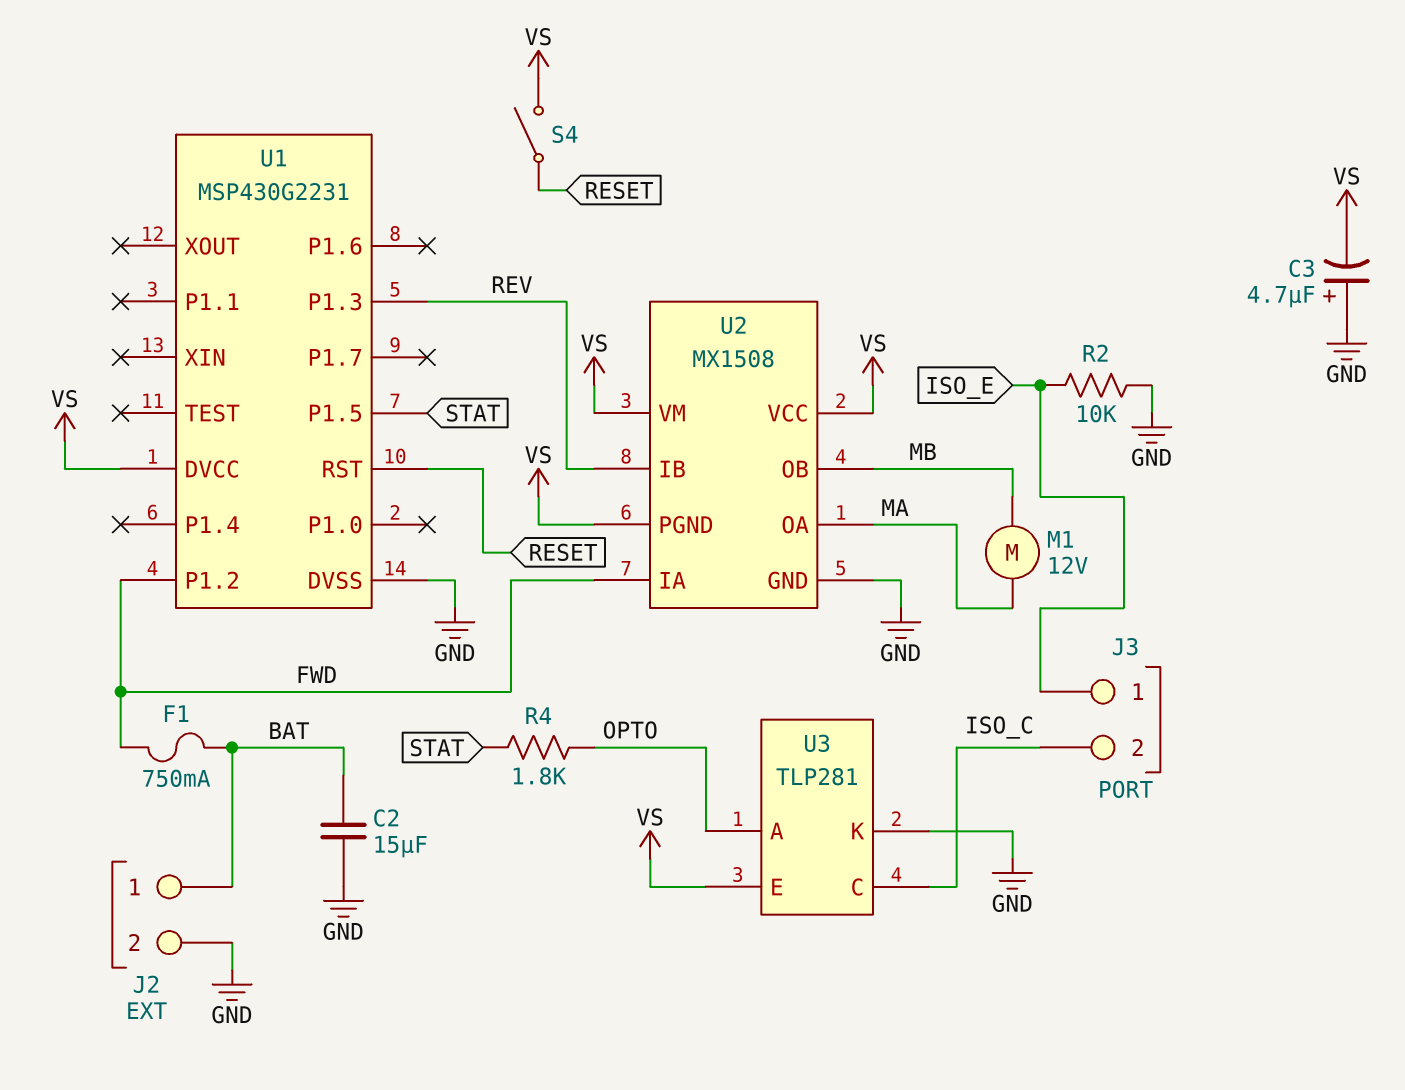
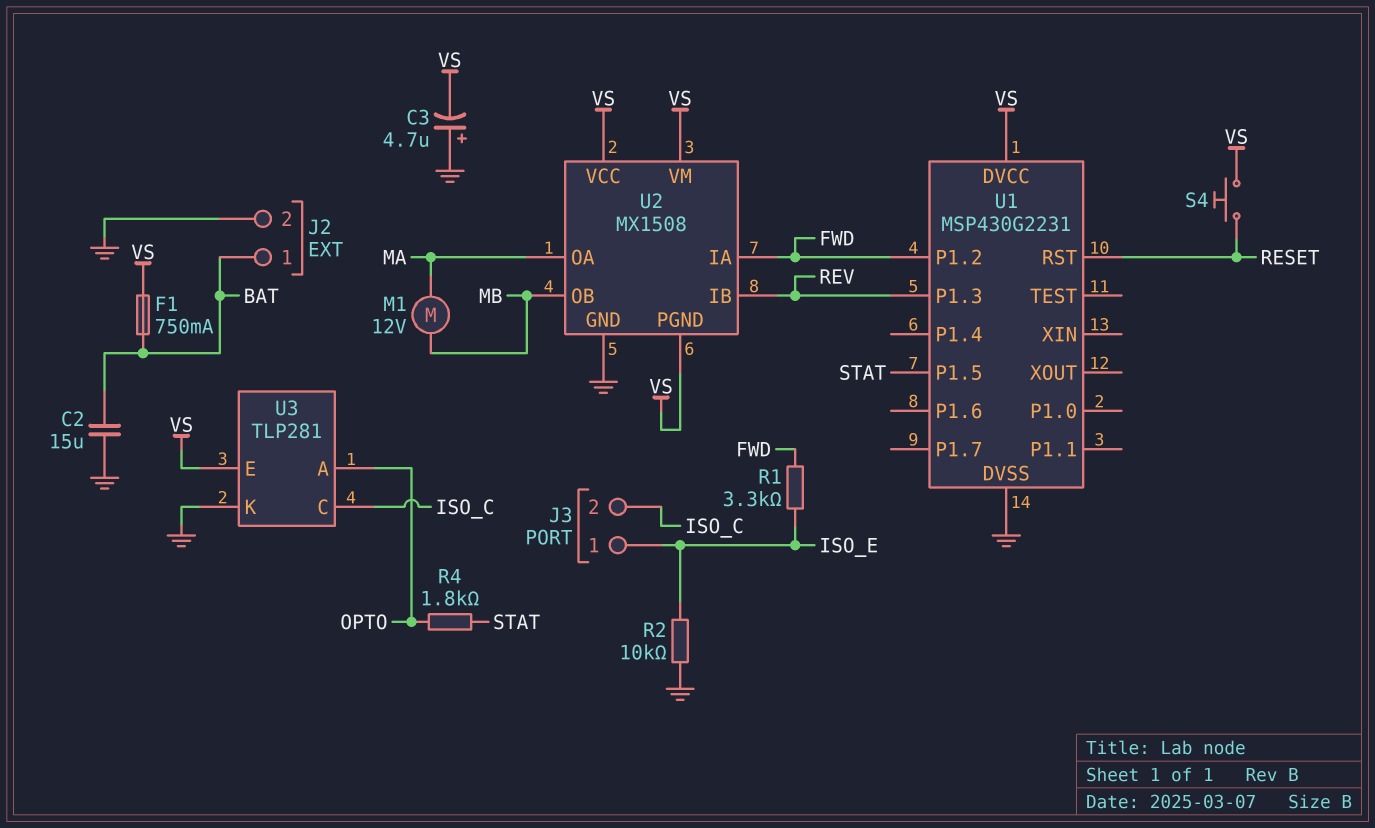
F1: 750mA (BAT, FWD) -> 750mA (BAT, VS)
R1: none -> 3.3k (FWD, ISO_E)
S4: switch (RESET, VS) -> button (RESET, VS)

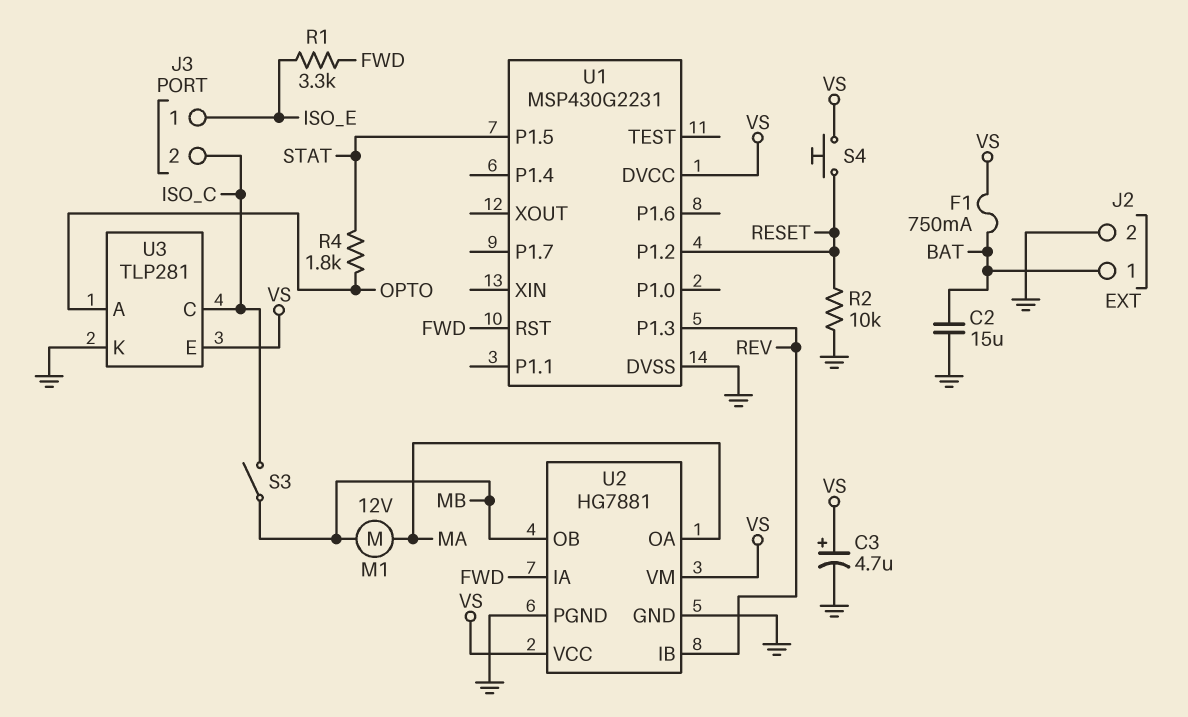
C3: 4.7uF (plus GND, minus VS) -> 4.7uF (plus VS, minus GND)
R2: 10k (GND, ISO_E) -> 10k (GND, RESET)
S3: none -> switch (ISO_C, MB)
U1 pin P1.2: FWD -> RESET
U1 pin RST: RESET -> FWD
U2: MX1508 -> HG7881
U2 pin PGND: VS -> GND

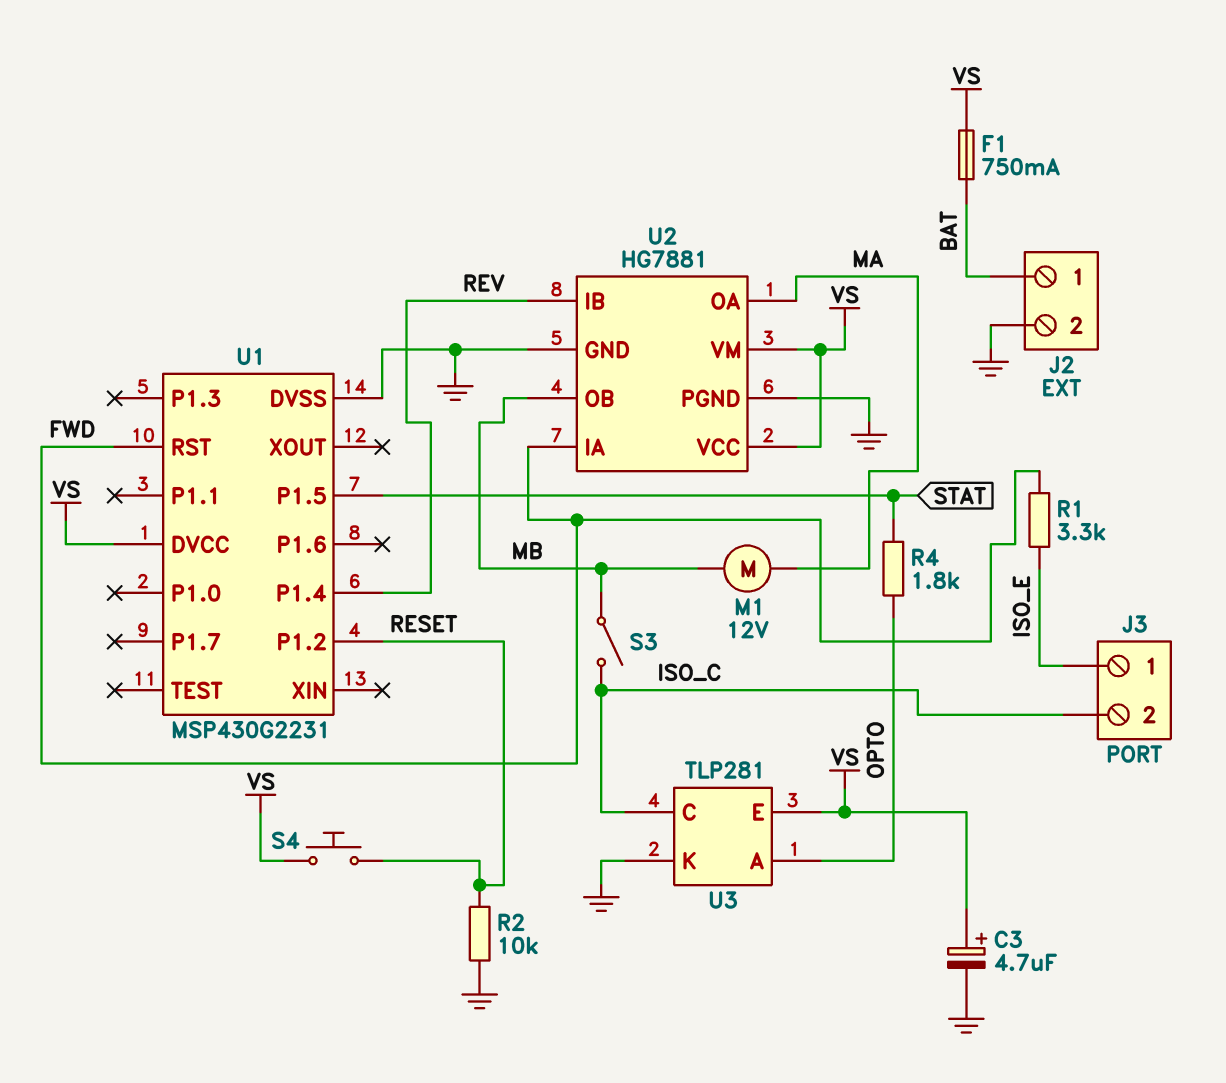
C2: 15uF (BAT, GND) -> none
U1 pin P1.3: REV -> none
U1 pin P1.4: none -> REV

